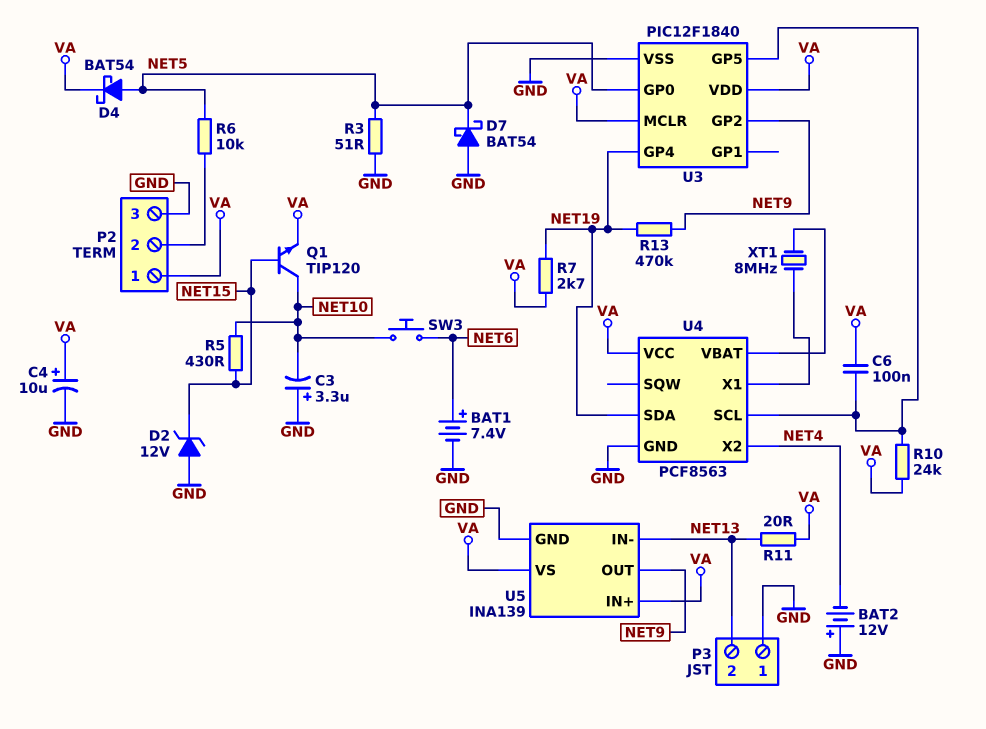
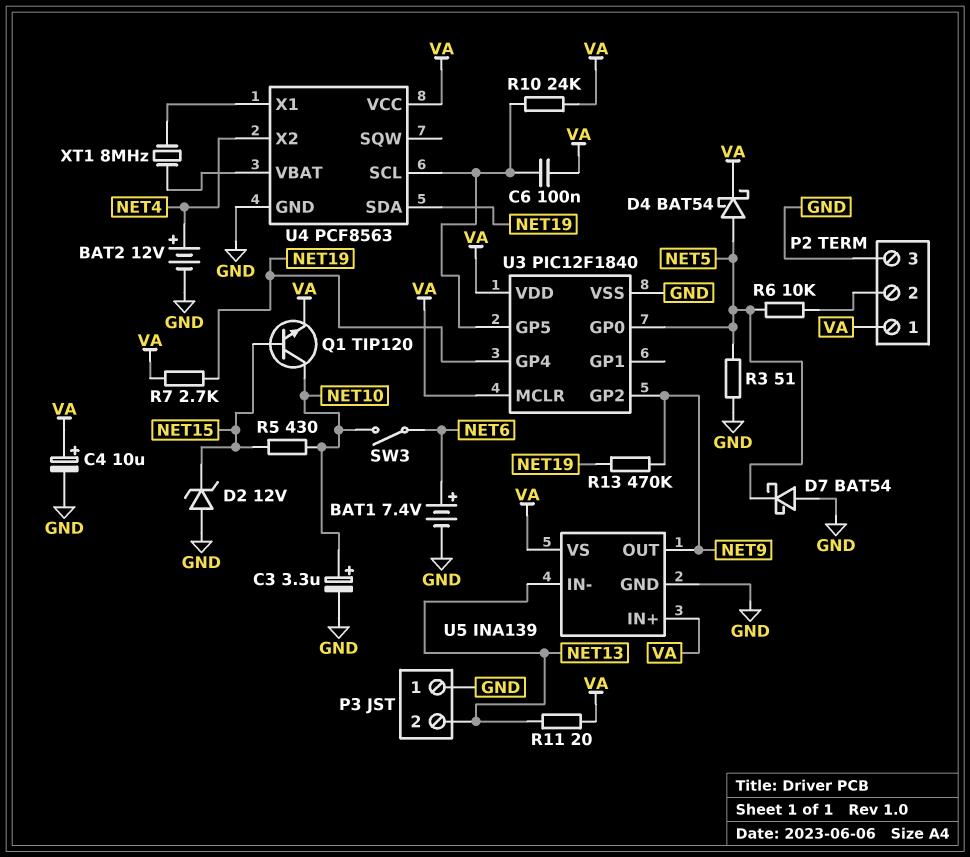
BAT2: 12V (plus GND, minus NET4) -> 12V (plus NET4, minus GND)
C3: 3.3uF (plus GND, minus NET10) -> 3.3uF (plus NET10, minus GND)
SW3: button (NET6, NET10) -> switch (NET6, NET10)

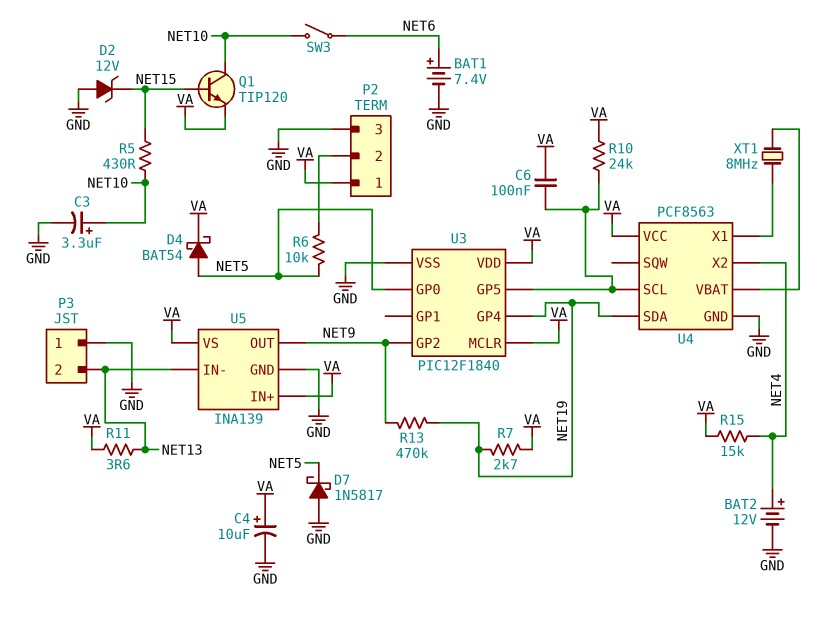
D7: schottky BAT54 (A GND, K NET5) -> schottky 1N5817 (A GND, K NET5)
R3: 51 (GND, NET5) -> none
R11: 20 (NET13, VA) -> 3.6 (NET13, VA)
R15: none -> 15k (NET4, VA)

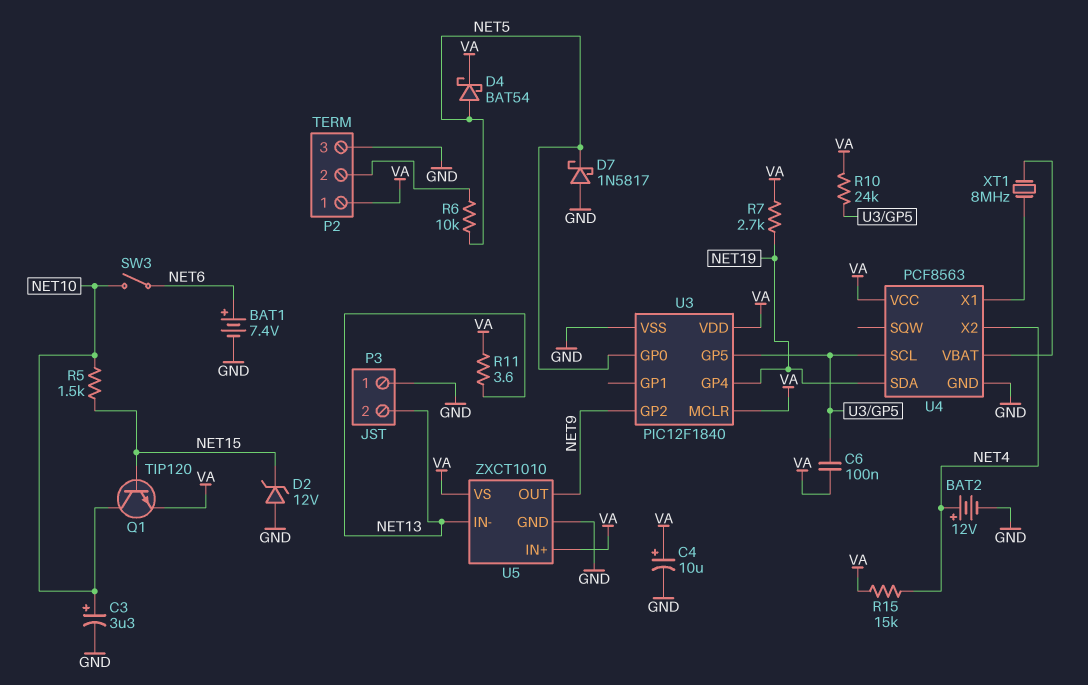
R5: 430 (NET10, NET15) -> 1.5k (NET10, NET15)
R13: 470k (NET9, NET19) -> none
U5: INA139 -> ZXCT1010

